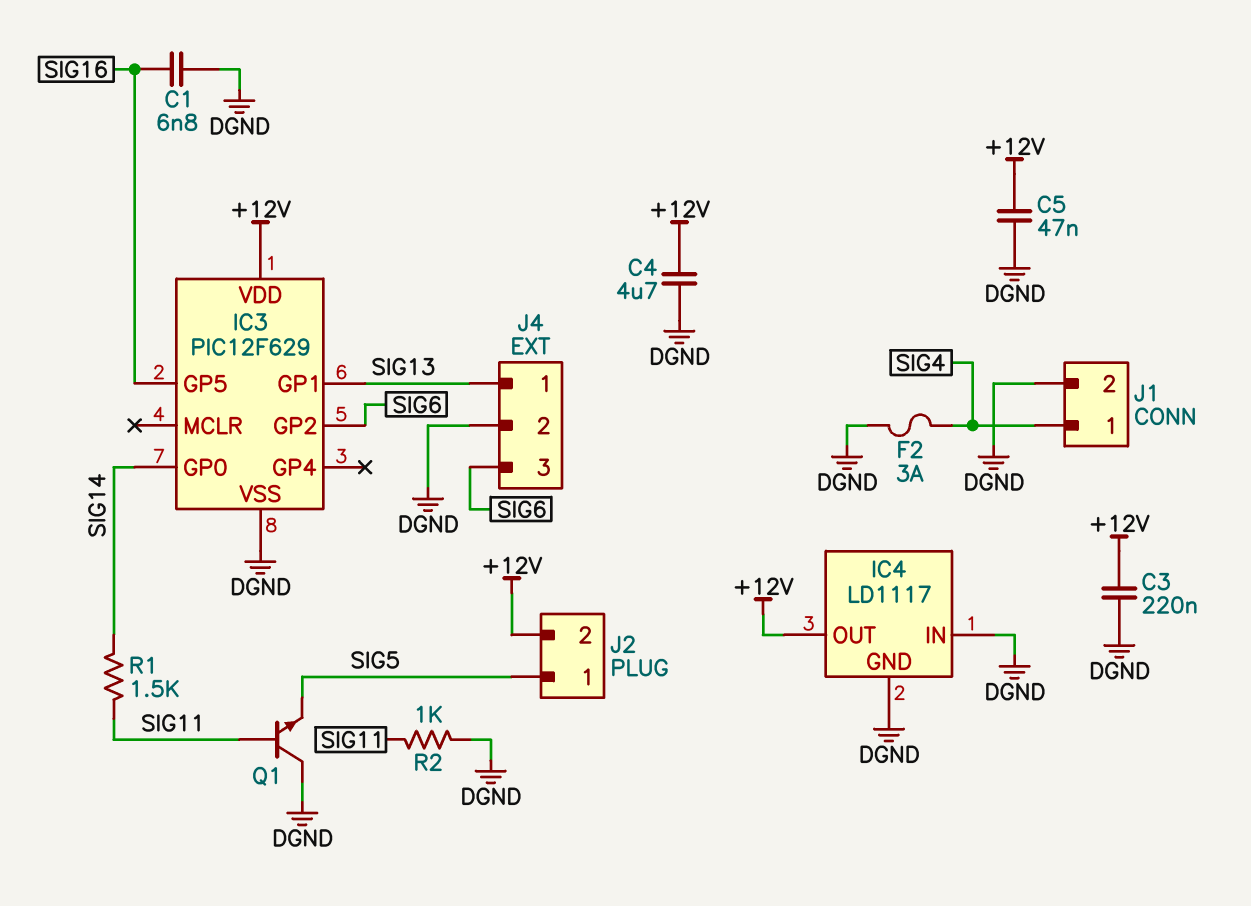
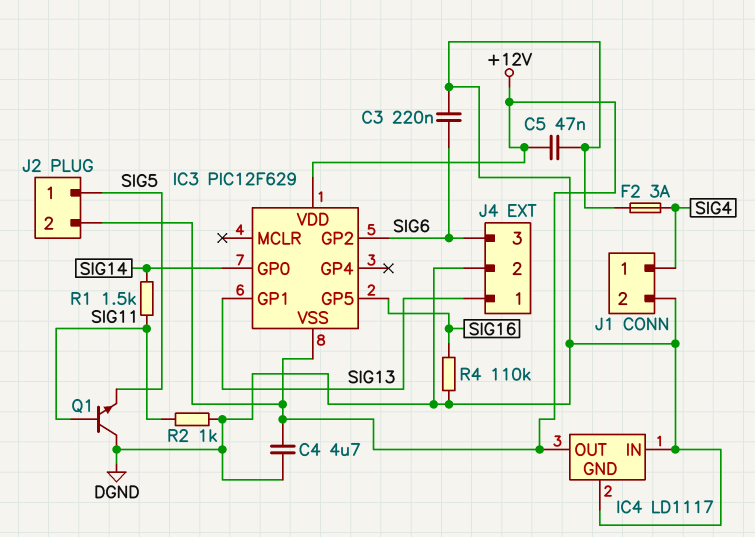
C1: 6.8nF (DGND, SIG16) -> none
C3: 220nF (+12V, DGND) -> 220nF (DGND, SIG6)
IC3 pin VSS: DGND -> +12V
R4: none -> 110k (DGND, SIG16)

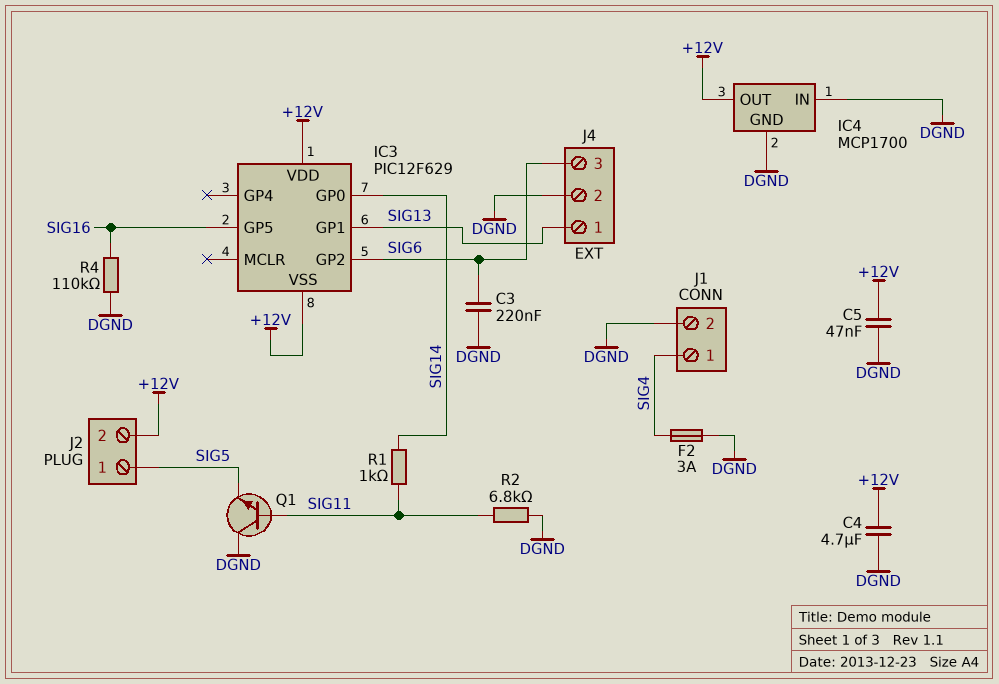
IC4: LD1117 -> MCP1700
R1: 1.5k (SIG11, SIG14) -> 1k (SIG11, SIG14)
R2: 1k (DGND, SIG11) -> 6.8k (DGND, SIG11)

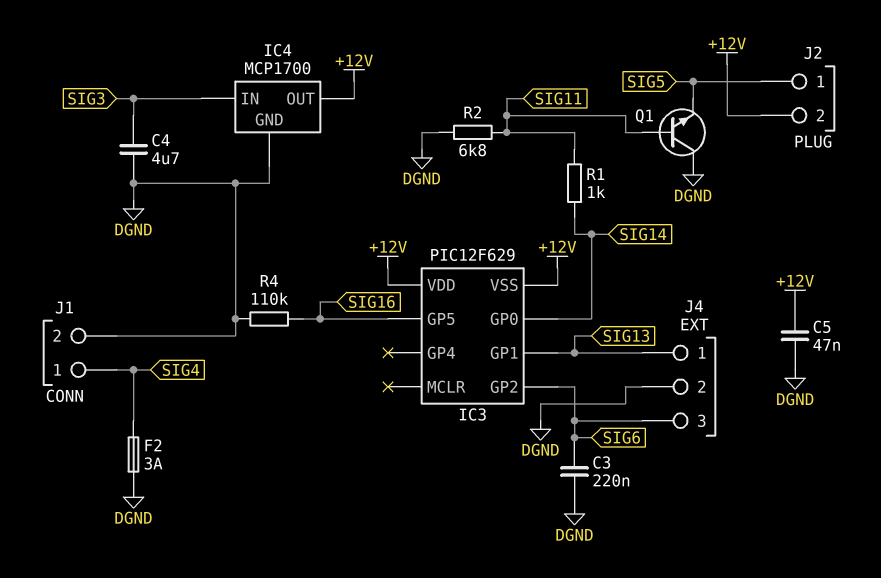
C4: 4.7uF (+12V, DGND) -> 4.7uF (DGND, SIG3)
IC4 pin IN: DGND -> SIG3

